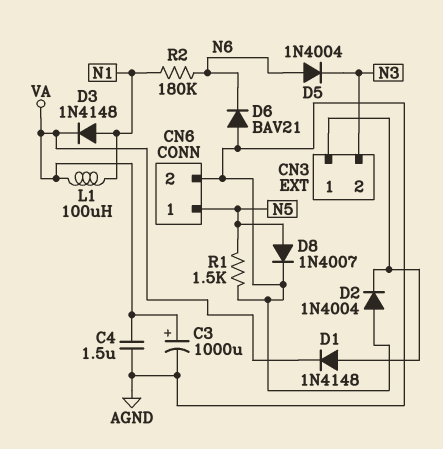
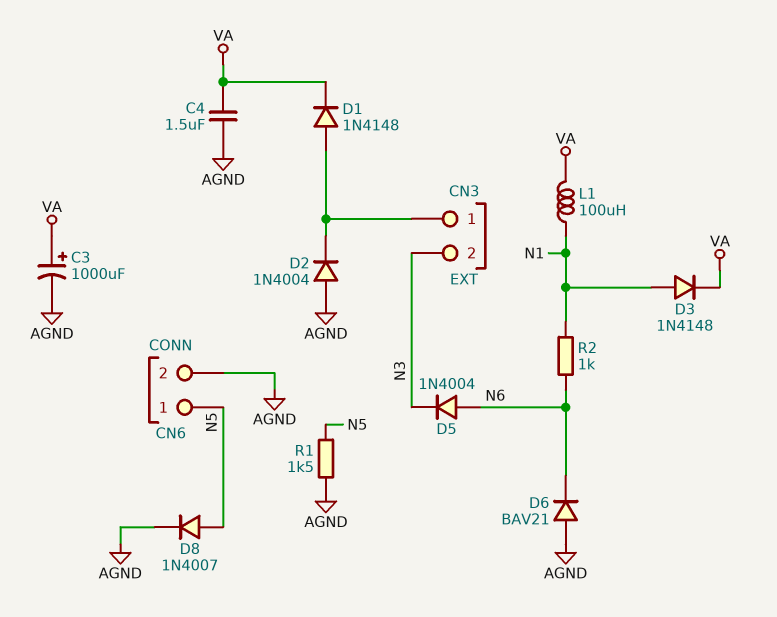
R2: 180k (N1, N6) -> 1k (N1, N6)

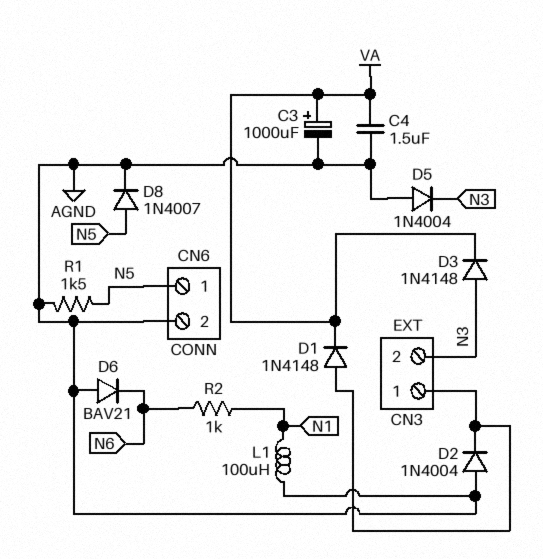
D3: diode 1N4148 (A N1, K VA) -> diode 1N4148 (A N3, K VA)
D5: diode 1N4004 (A N6, K N3) -> diode 1N4004 (A AGND, K N3)
L1: 100uH (N1, VA) -> 100uH (AGND, N1)

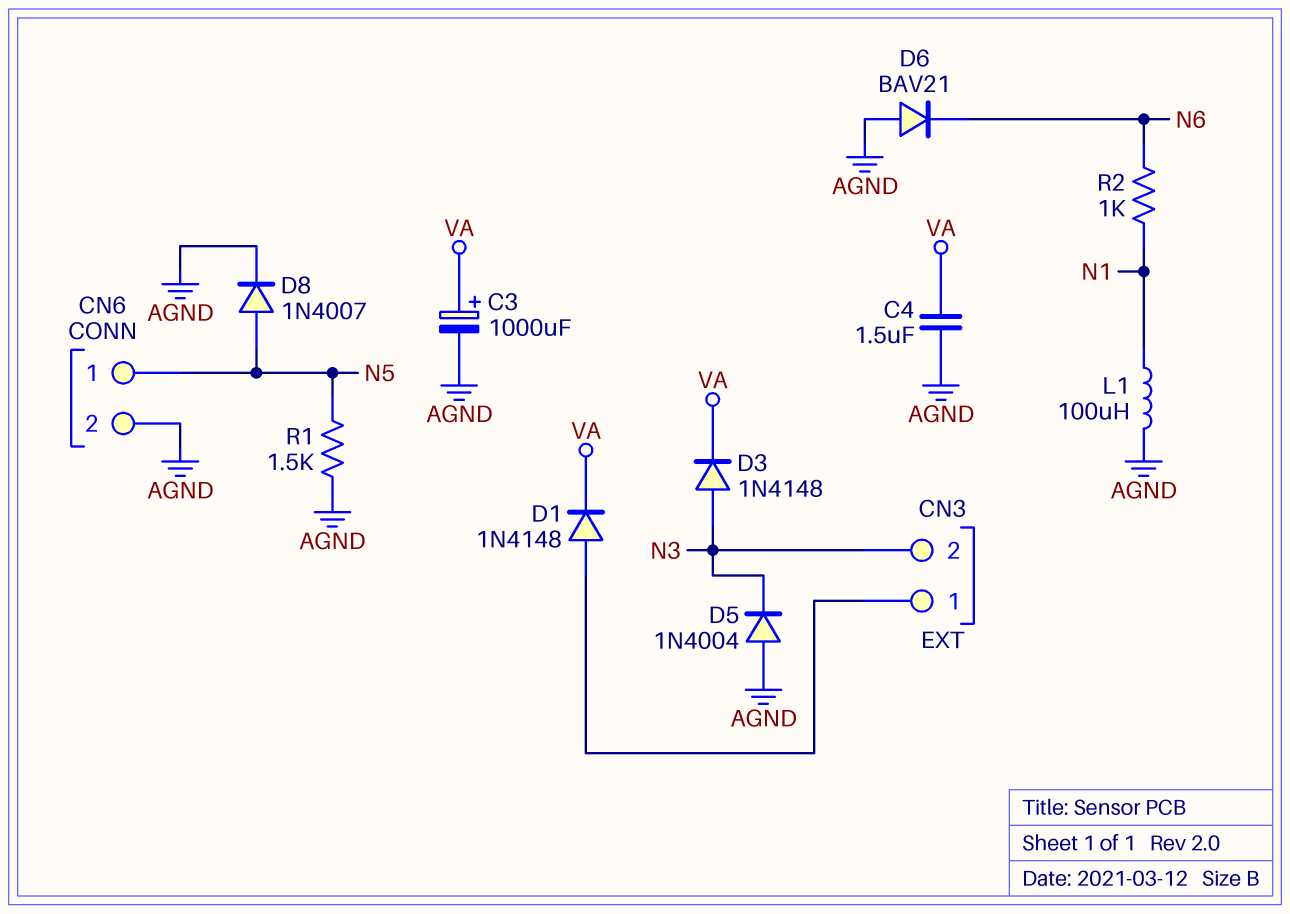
D2: diode 1N4004 (A AGND, K CN3/1) -> none

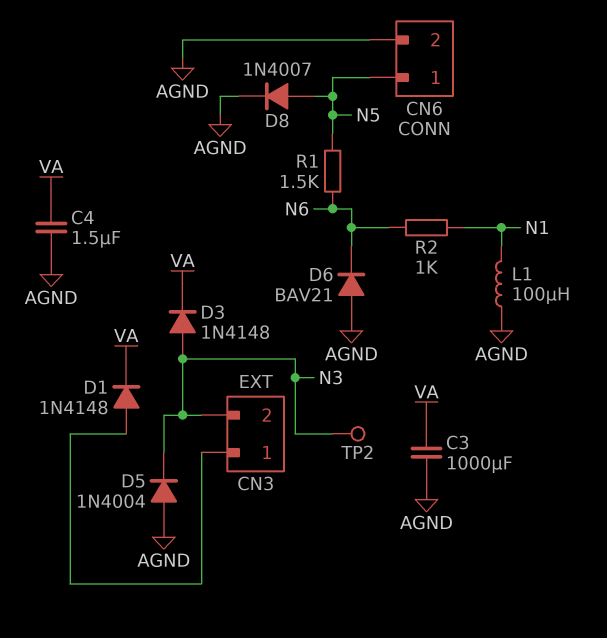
C3: 1000uF (plus VA, minus AGND) -> 1000uF (AGND, VA)
R1: 1.5k (AGND, N5) -> 1.5k (N5, N6)
TP2: none -> test point (N3)

